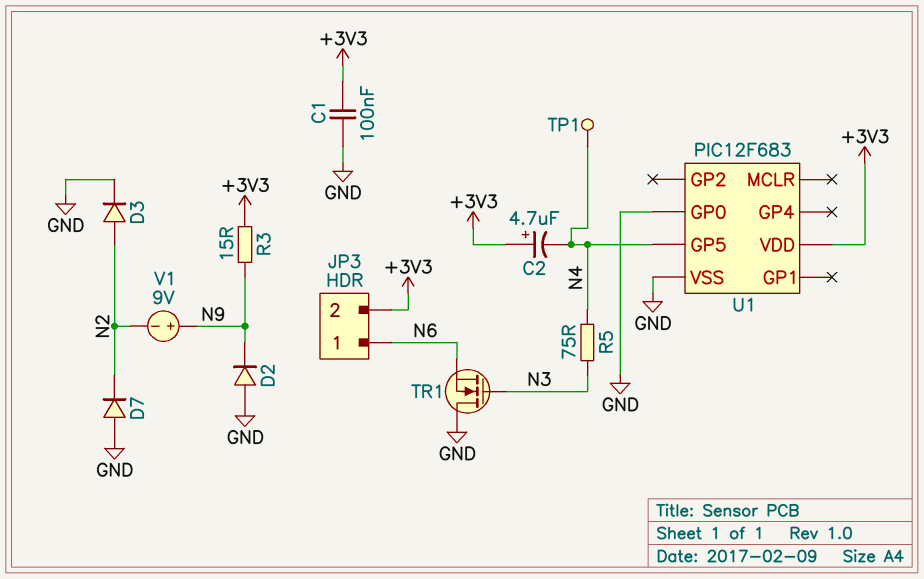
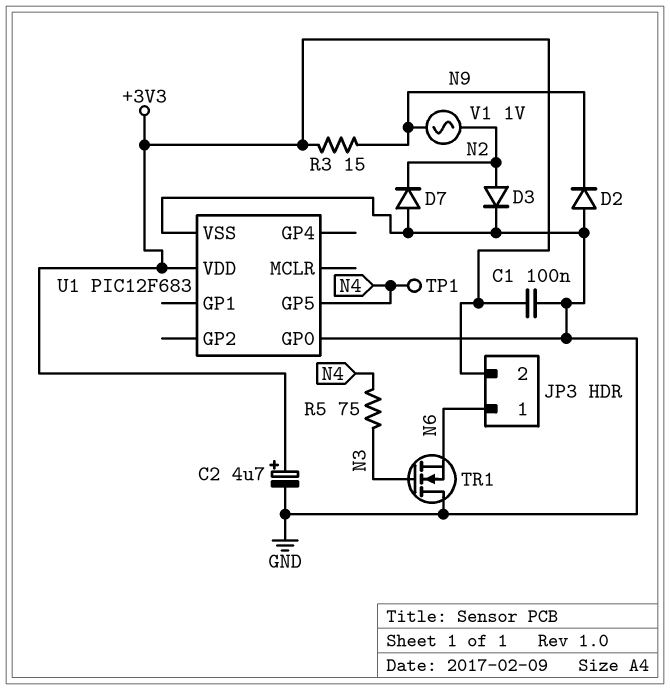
C2: 4.7uF (plus +3V3, minus N4) -> 4.7uF (plus +3V3, minus GND)
V1: 9V (plus N9, minus N2) -> AC 1V (N2, N9)

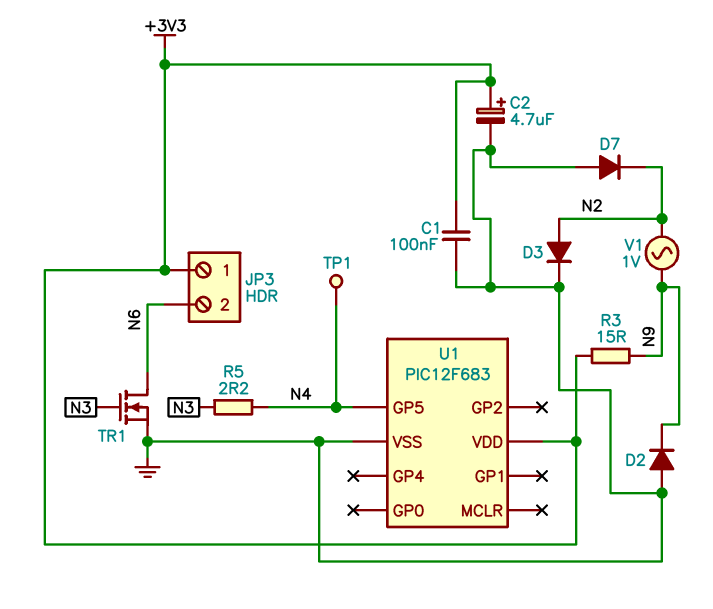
JP3 pin 1: N6 -> +3V3
JP3 pin 2: +3V3 -> N6
R5: 75 (N3, N4) -> 2.2 (N3, N4)
TR1: NMOS (G N3, D GND, S N6) -> NMOS (G N3, D N6, S GND)
U1 pin GP0: GND -> none

